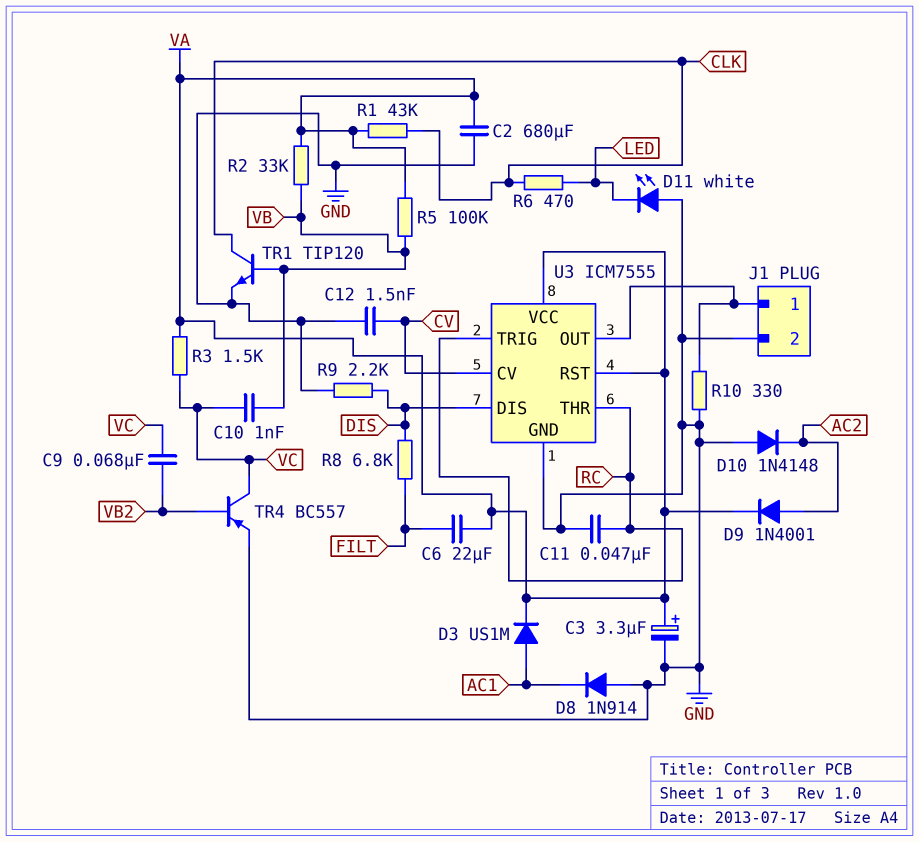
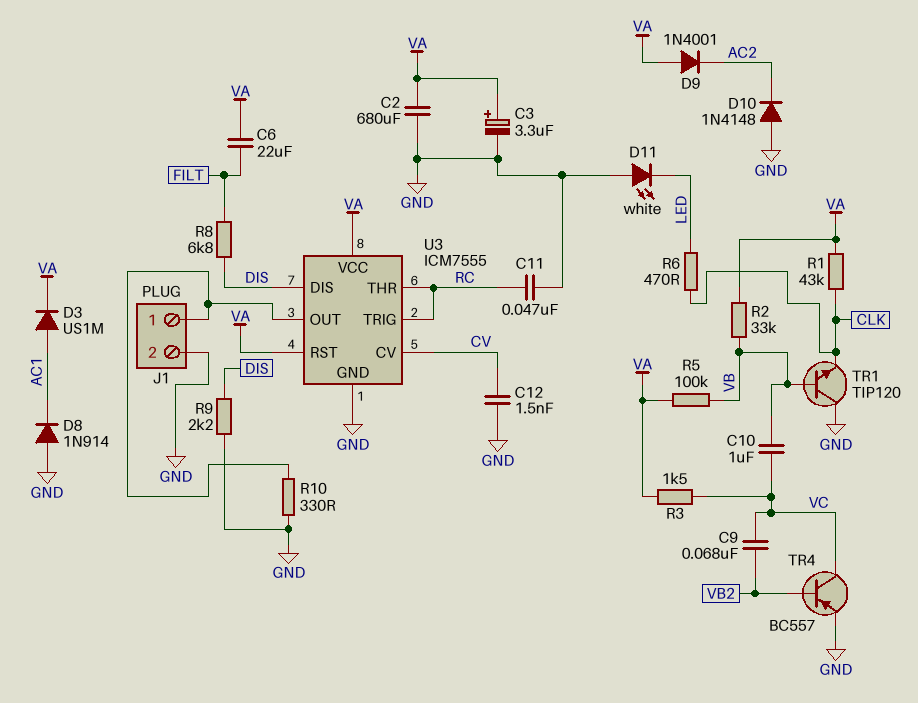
C10: 1nF (VB, VC) -> 1uF (VB, VC)
D9: diode 1N4001 (A AC2, K VA) -> diode 1N4001 (A VA, K AC2)
TR1: NPN TIP120 (B VB, C CLK, E GND) -> NPN TIP120 (B VB, C GND, E CLK)

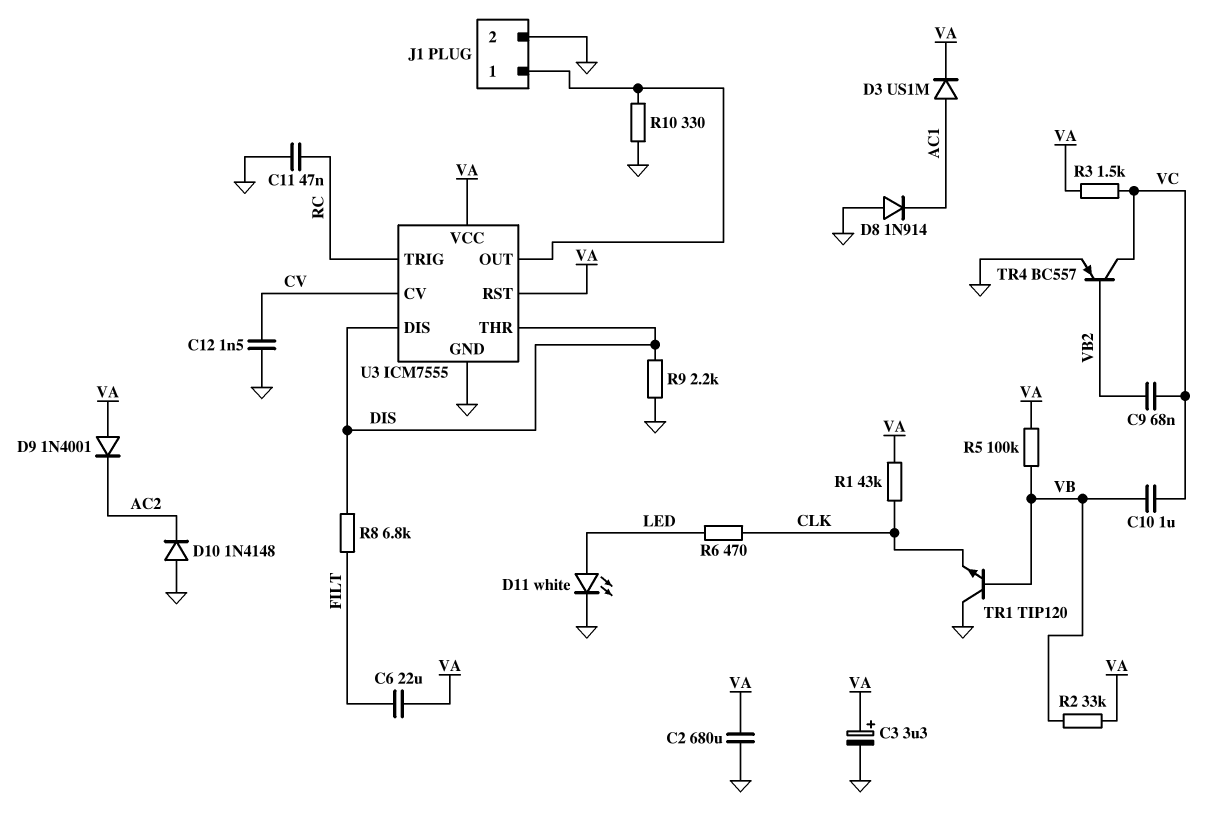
D11: LED white (A GND, K LED) -> LED white (A LED, K GND)
U3 pin THR: RC -> DIS

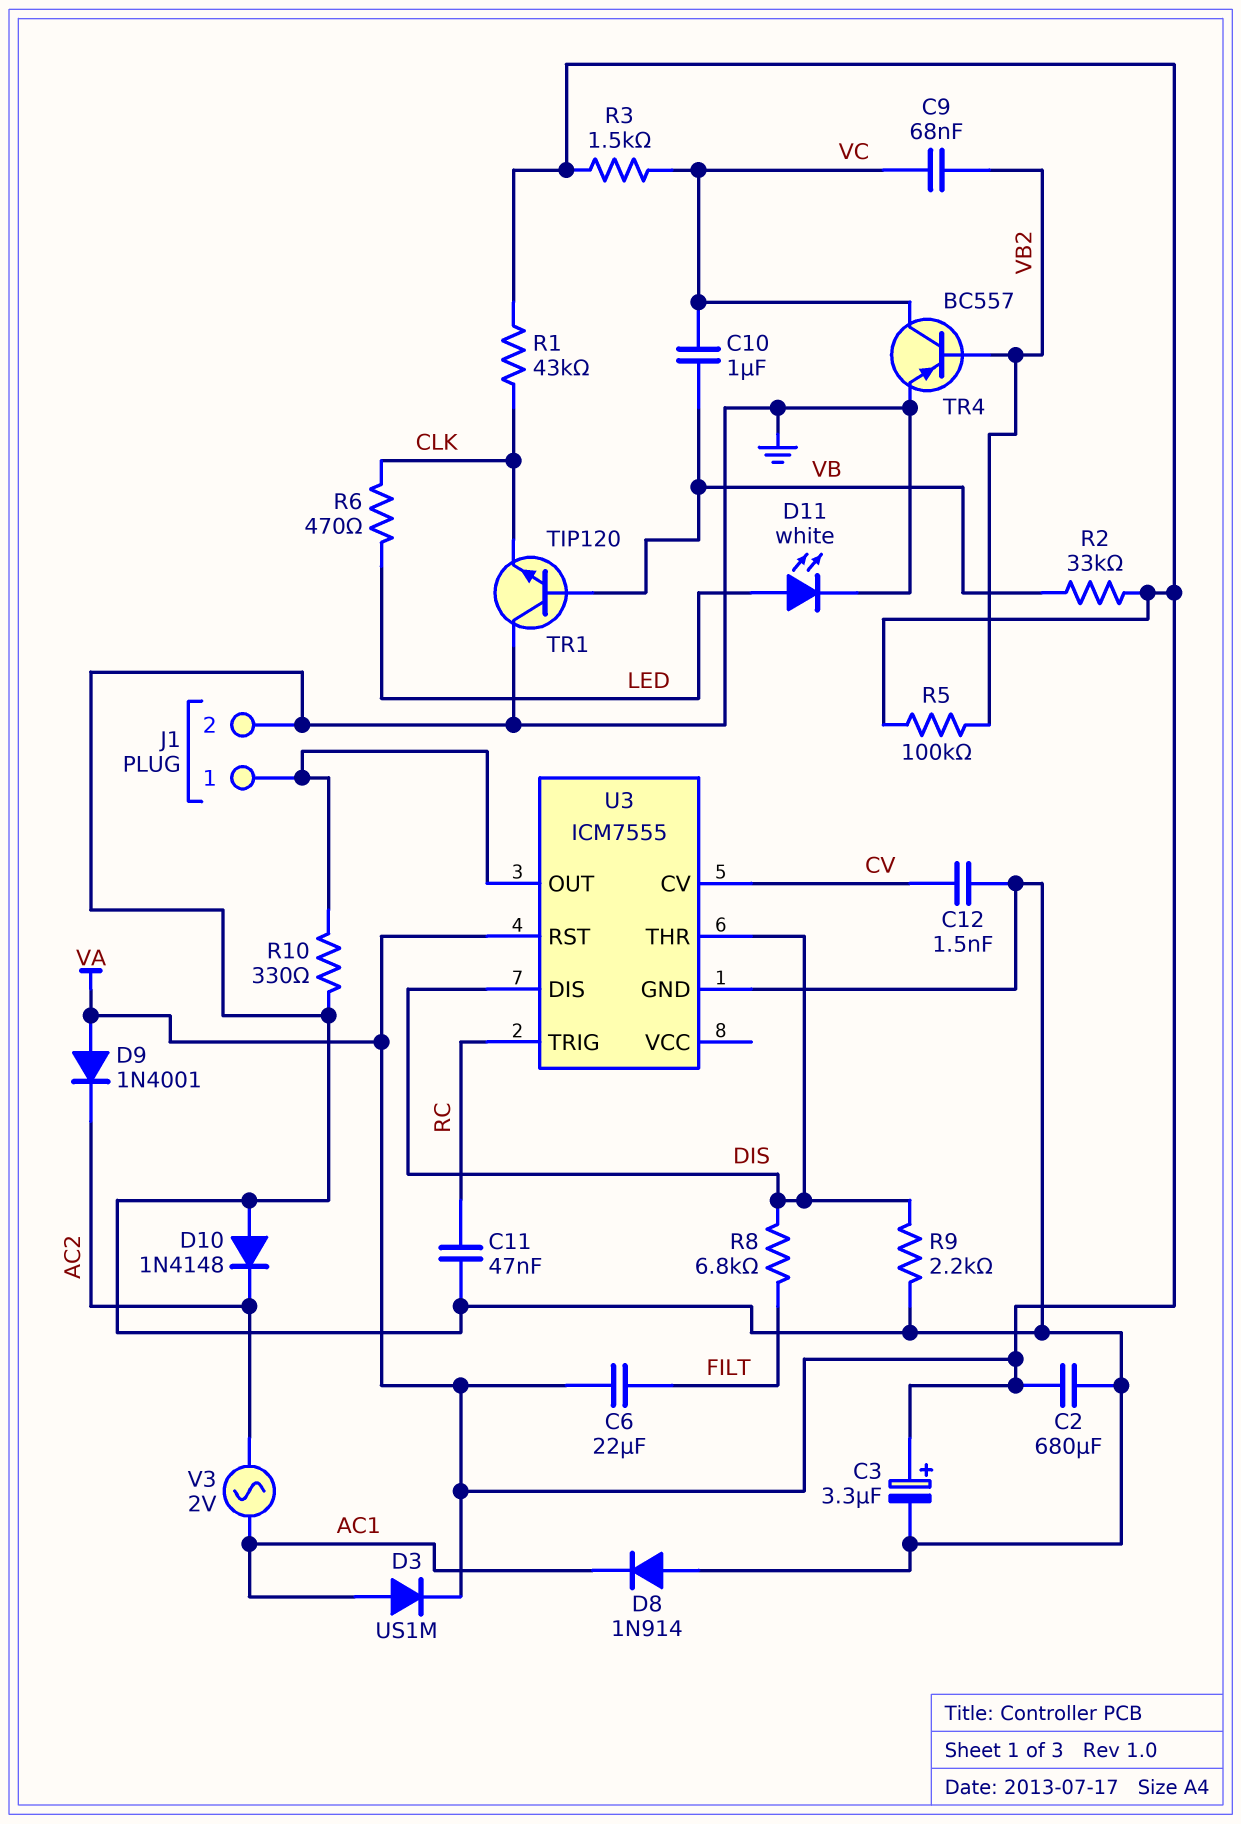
R5: 100k (VA, VB) -> 100k (VA, VB2)
U3 pin VCC: VA -> none
V3: none -> AC 2V (AC1, AC2)

